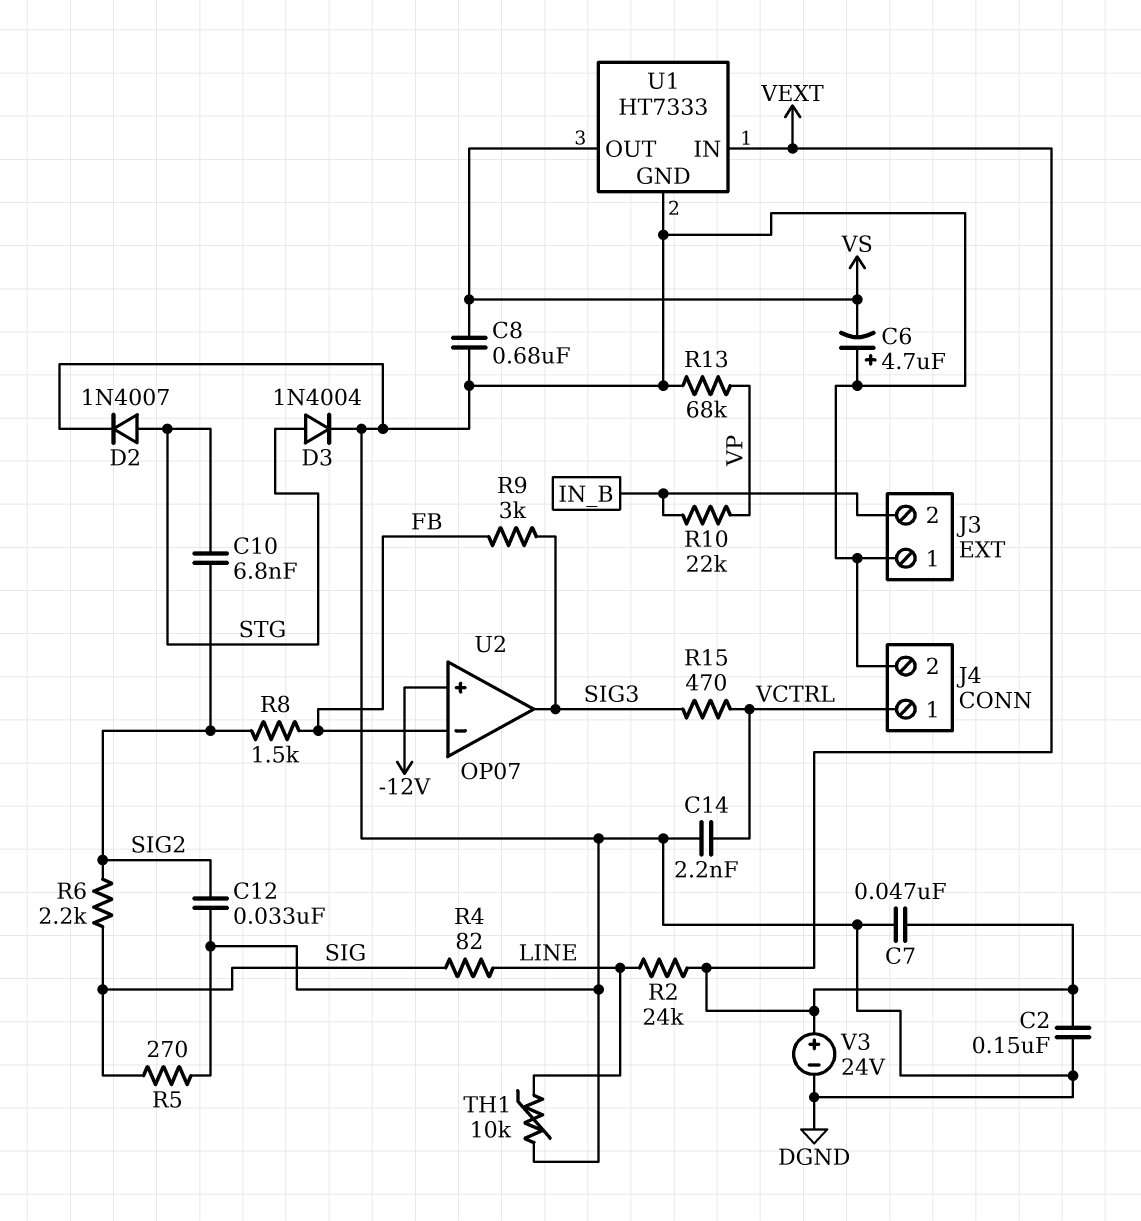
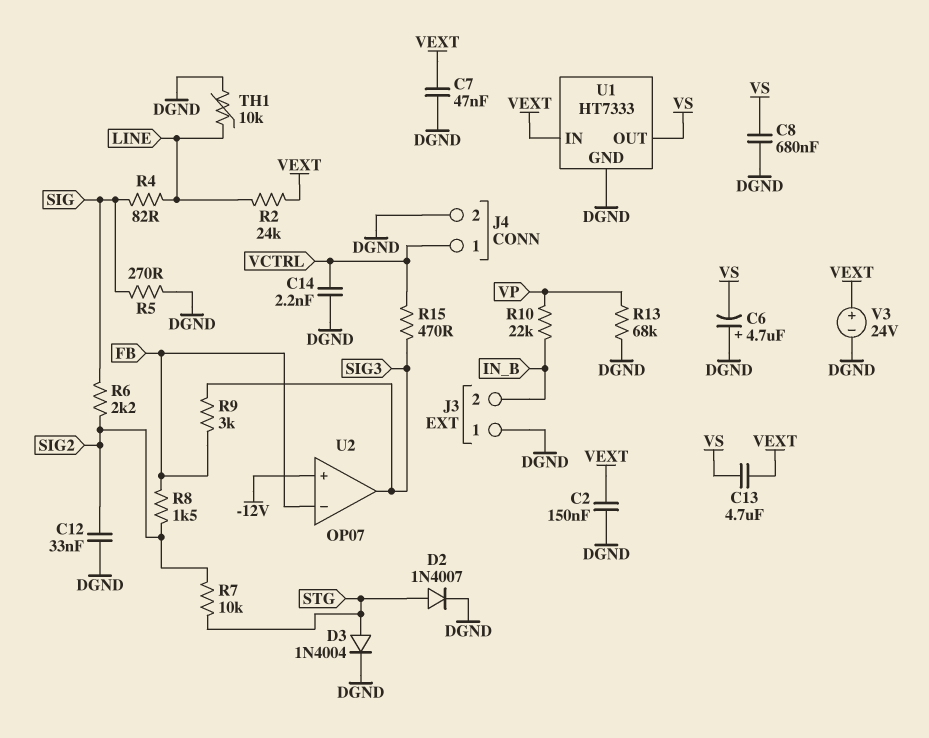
C10: 6.8nF (SIG2, STG) -> none
C13: none -> 4.7uF (VEXT, VS)
R7: none -> 10k (SIG2, STG)

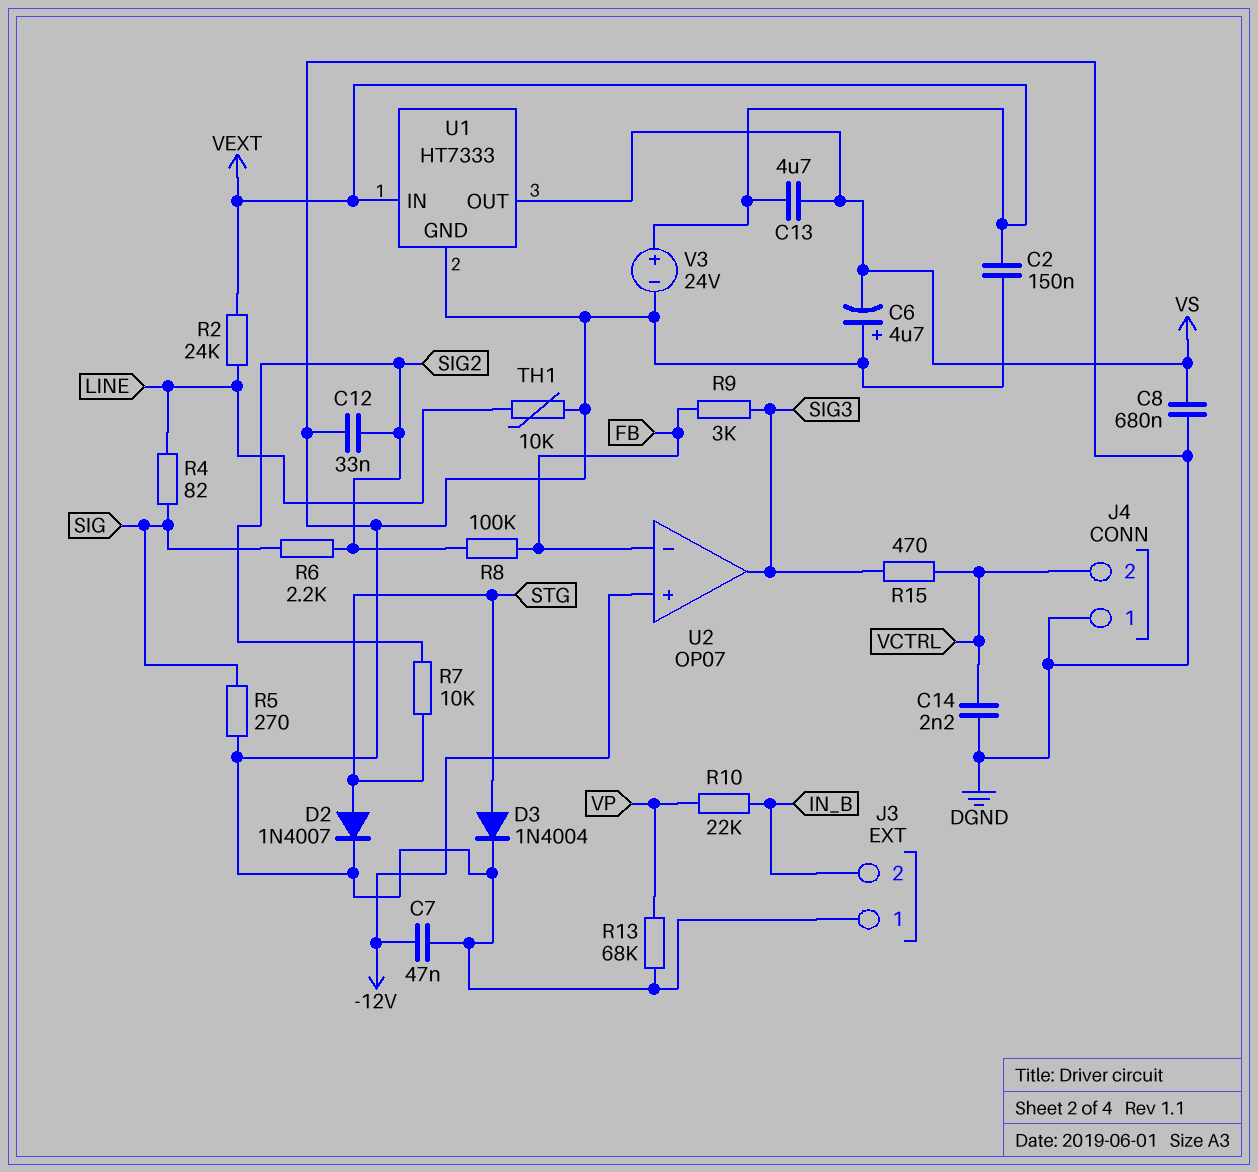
C7: 47nF (DGND, VEXT) -> 47nF (-12V, DGND)
J4 pin 1: VCTRL -> DGND
J4 pin 2: DGND -> VCTRL
R8: 1.5k (FB, SIG2) -> 100k (FB, SIG2)

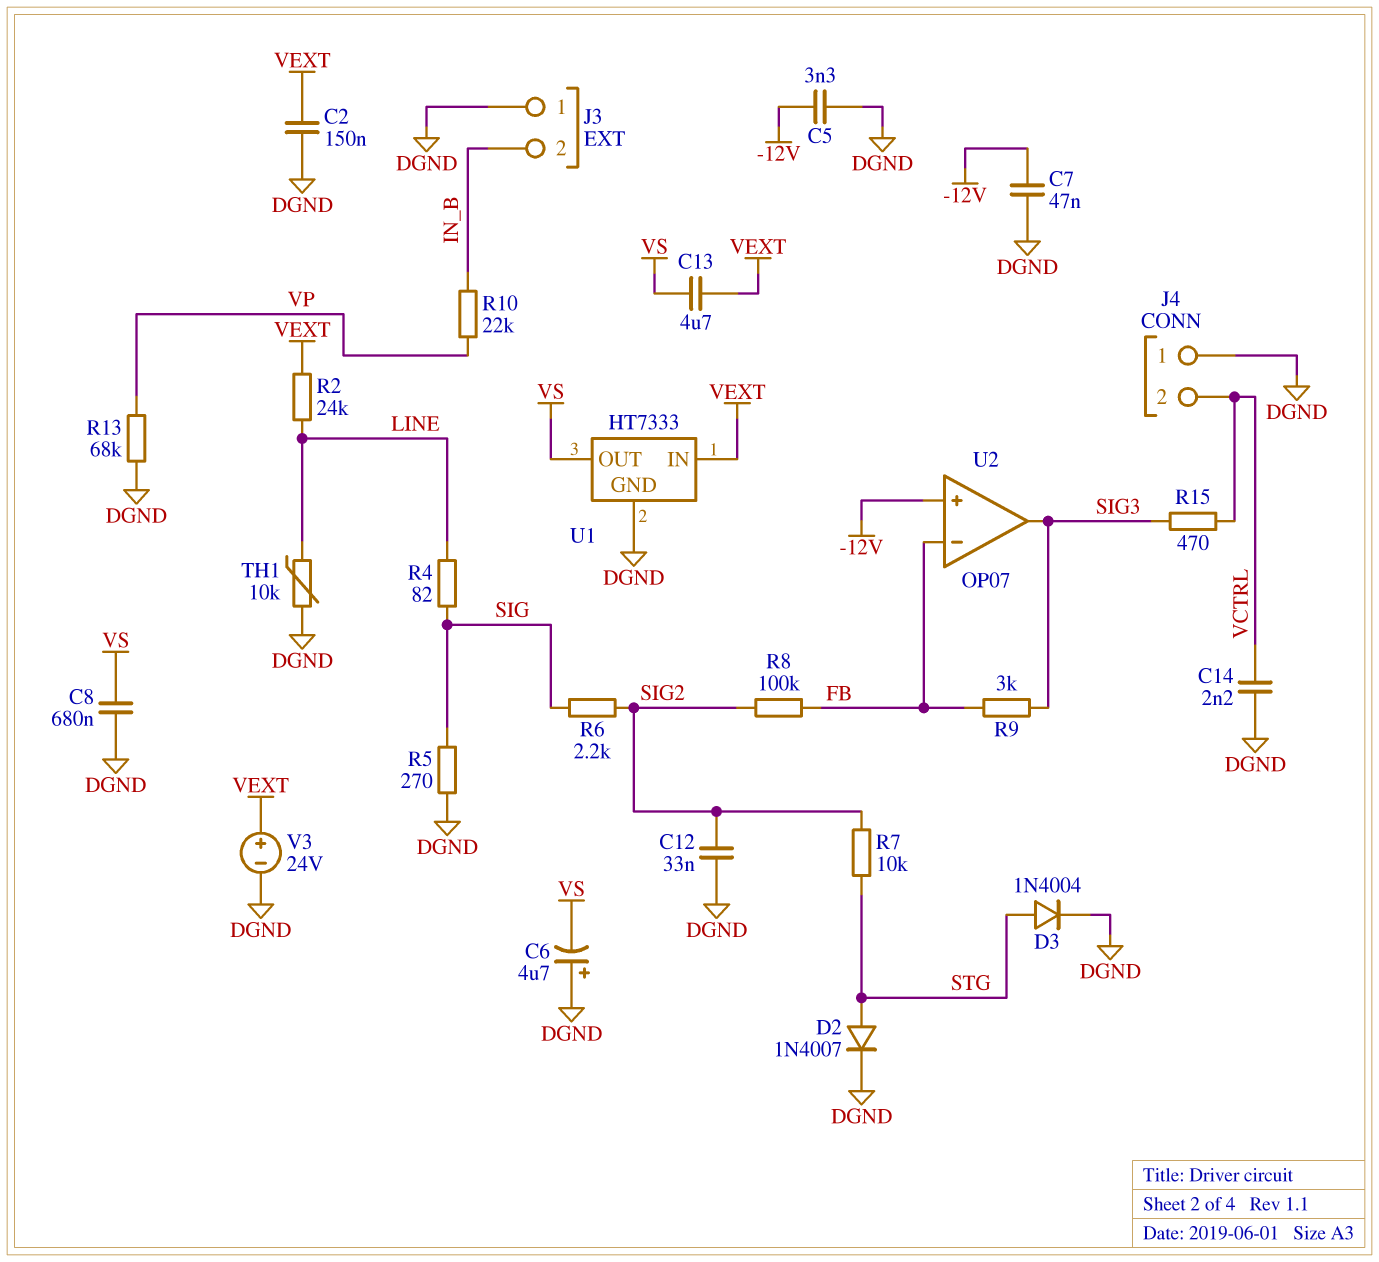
C5: none -> 3.3nF (-12V, DGND)

